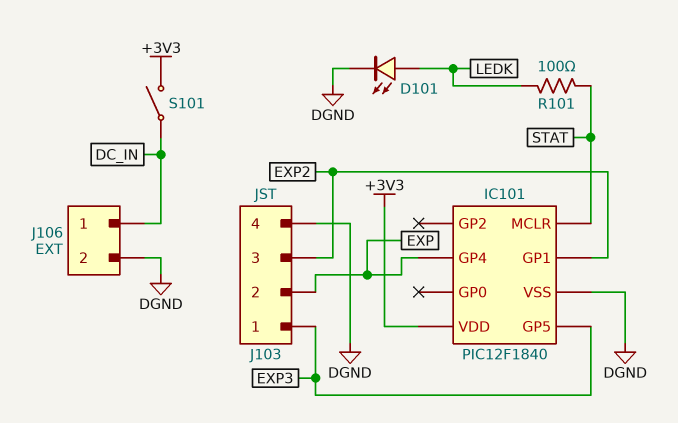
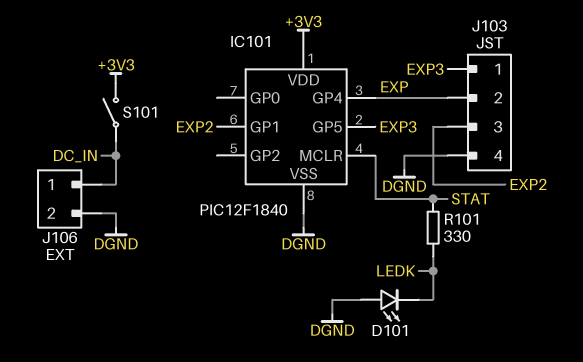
D101: LED (A LEDK, K DGND) -> LED (A DGND, K LEDK)
R101: 100 (LEDK, STAT) -> 330 (LEDK, STAT)

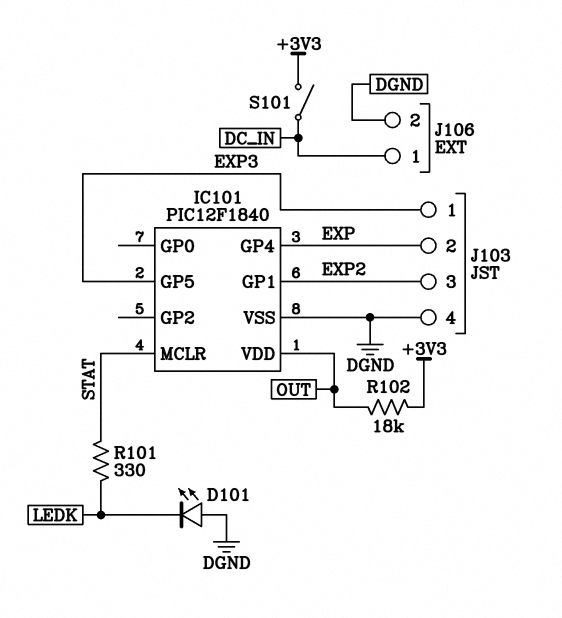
IC101 pin VDD: +3V3 -> OUT
R102: none -> 18k (+3V3, OUT)

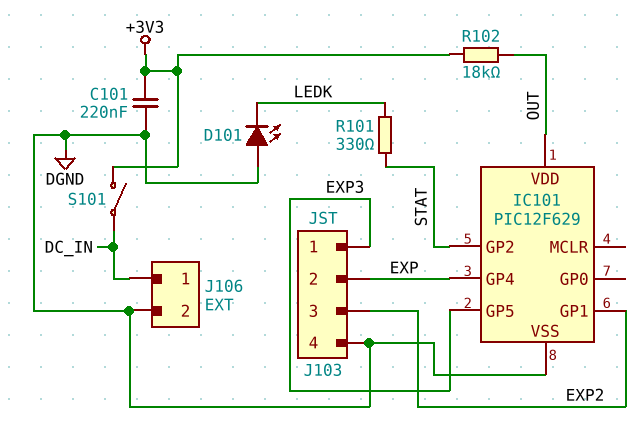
C101: none -> 220nF (+3V3, DGND)
IC101: PIC12F1840 -> PIC12F629
IC101 pin GP2: none -> STAT
IC101 pin MCLR: STAT -> none

